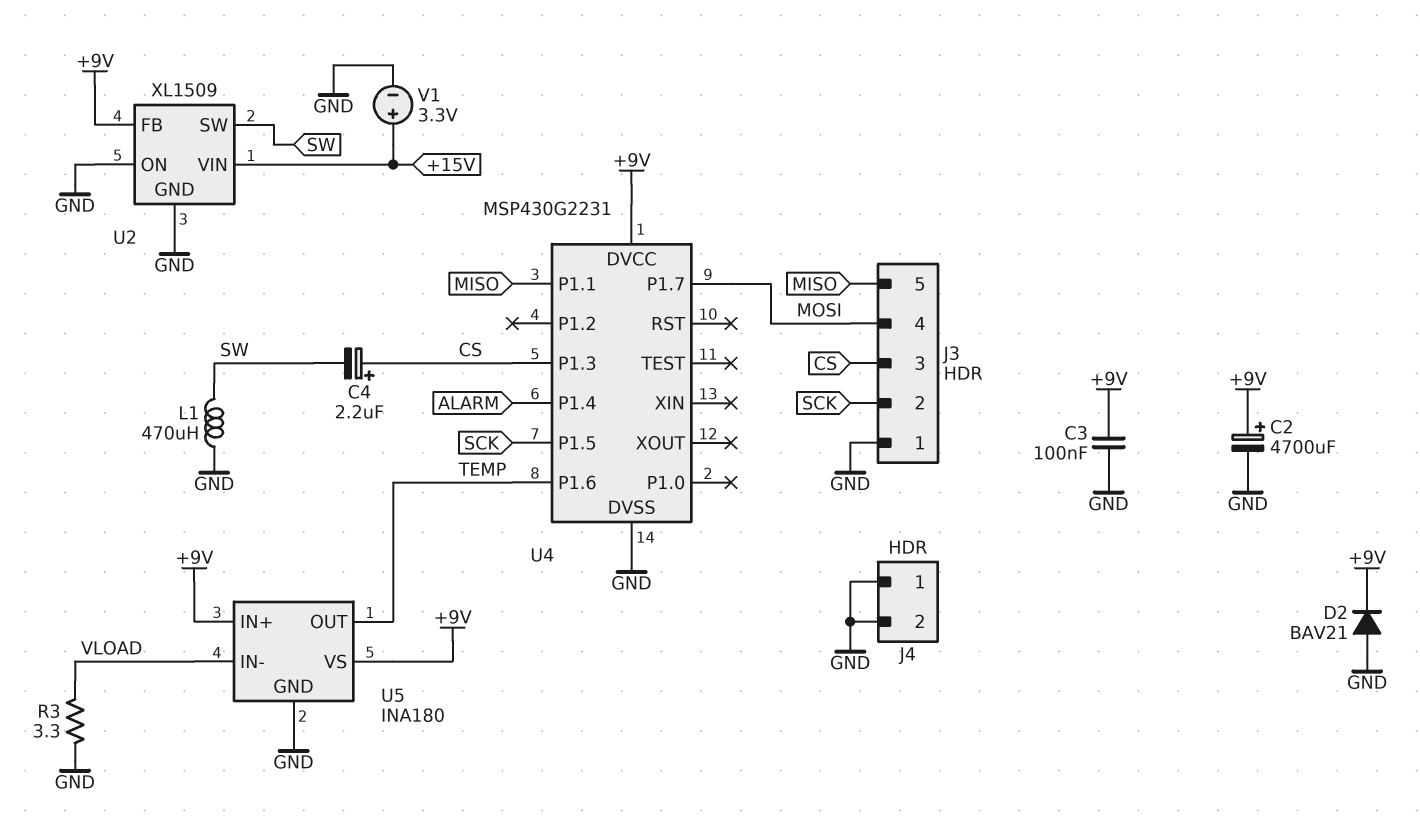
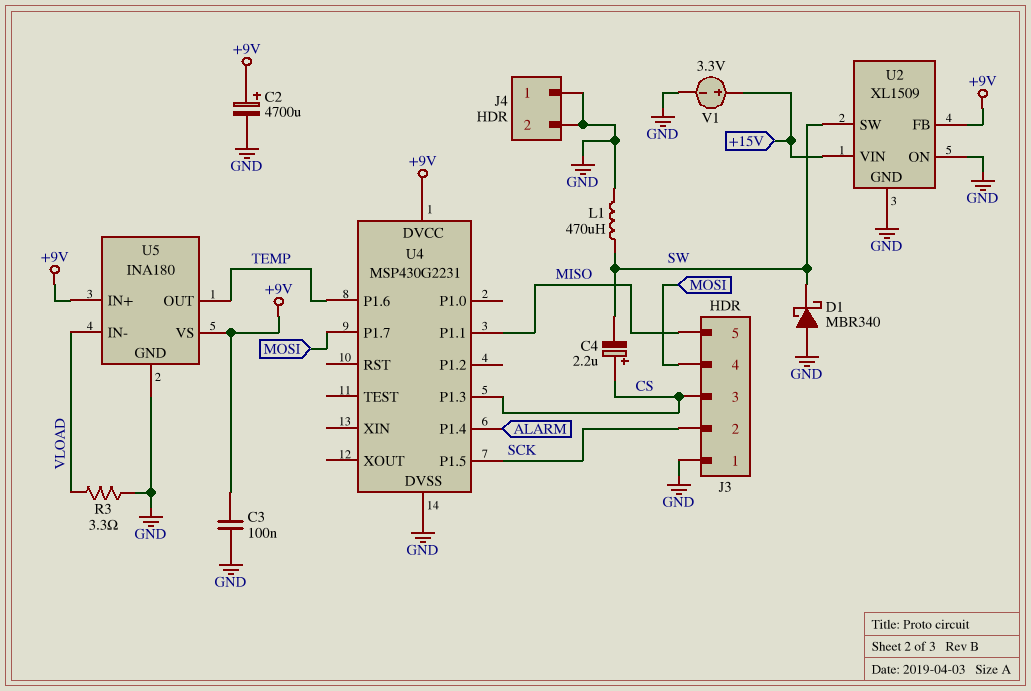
D1: none -> schottky MBR340 (A GND, K SW)
D2: diode BAV21 (A GND, K +9V) -> none

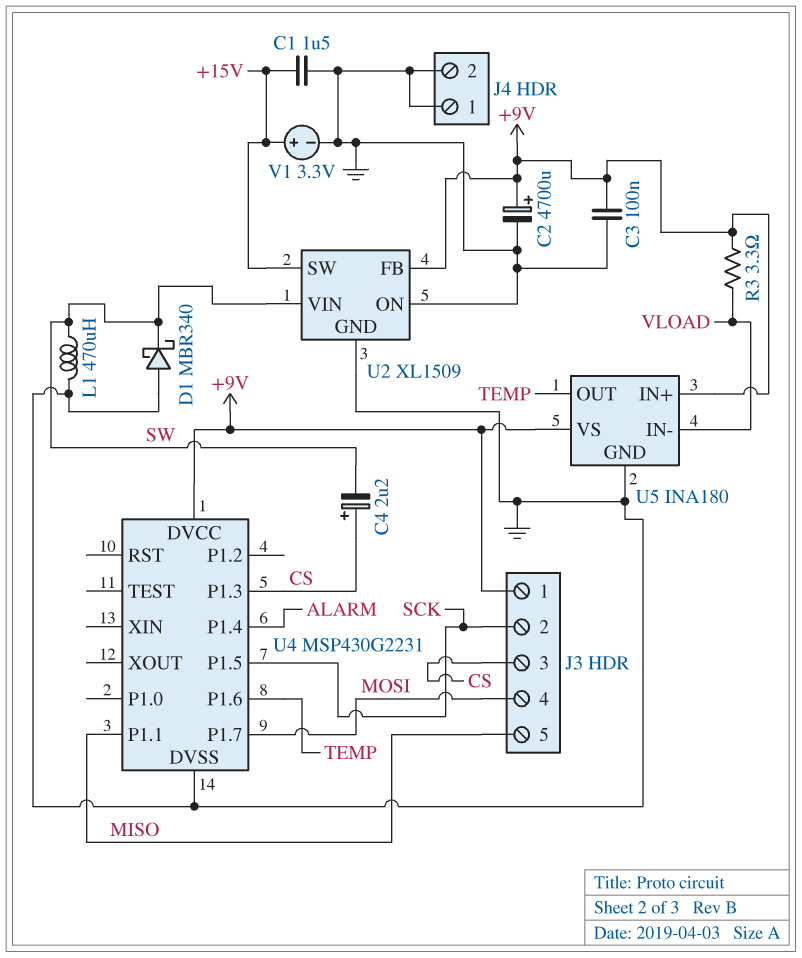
C1: none -> 1.5uF (+15V, GND)
J3 pin 1: GND -> +9V
R3: 3.3 (GND, VLOAD) -> 3.3 (+9V, VLOAD)
U2 pin SW: SW -> +15V
U2 pin VIN: +15V -> SW

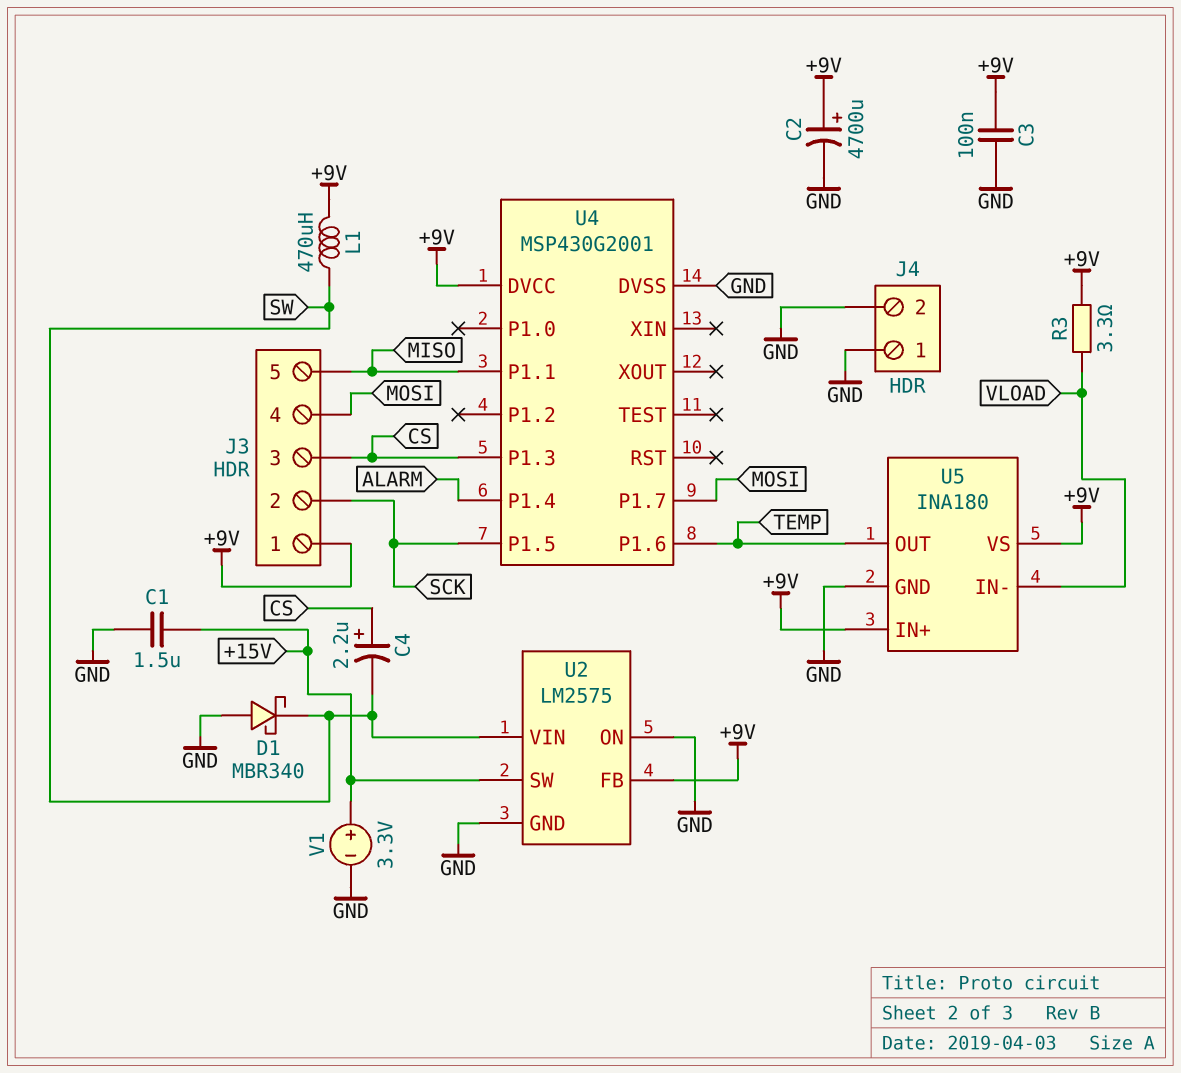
L1: 470uH (GND, SW) -> 470uH (+9V, SW)
U2: XL1509 -> LM2575
U4: MSP430G2231 -> MSP430G2001

